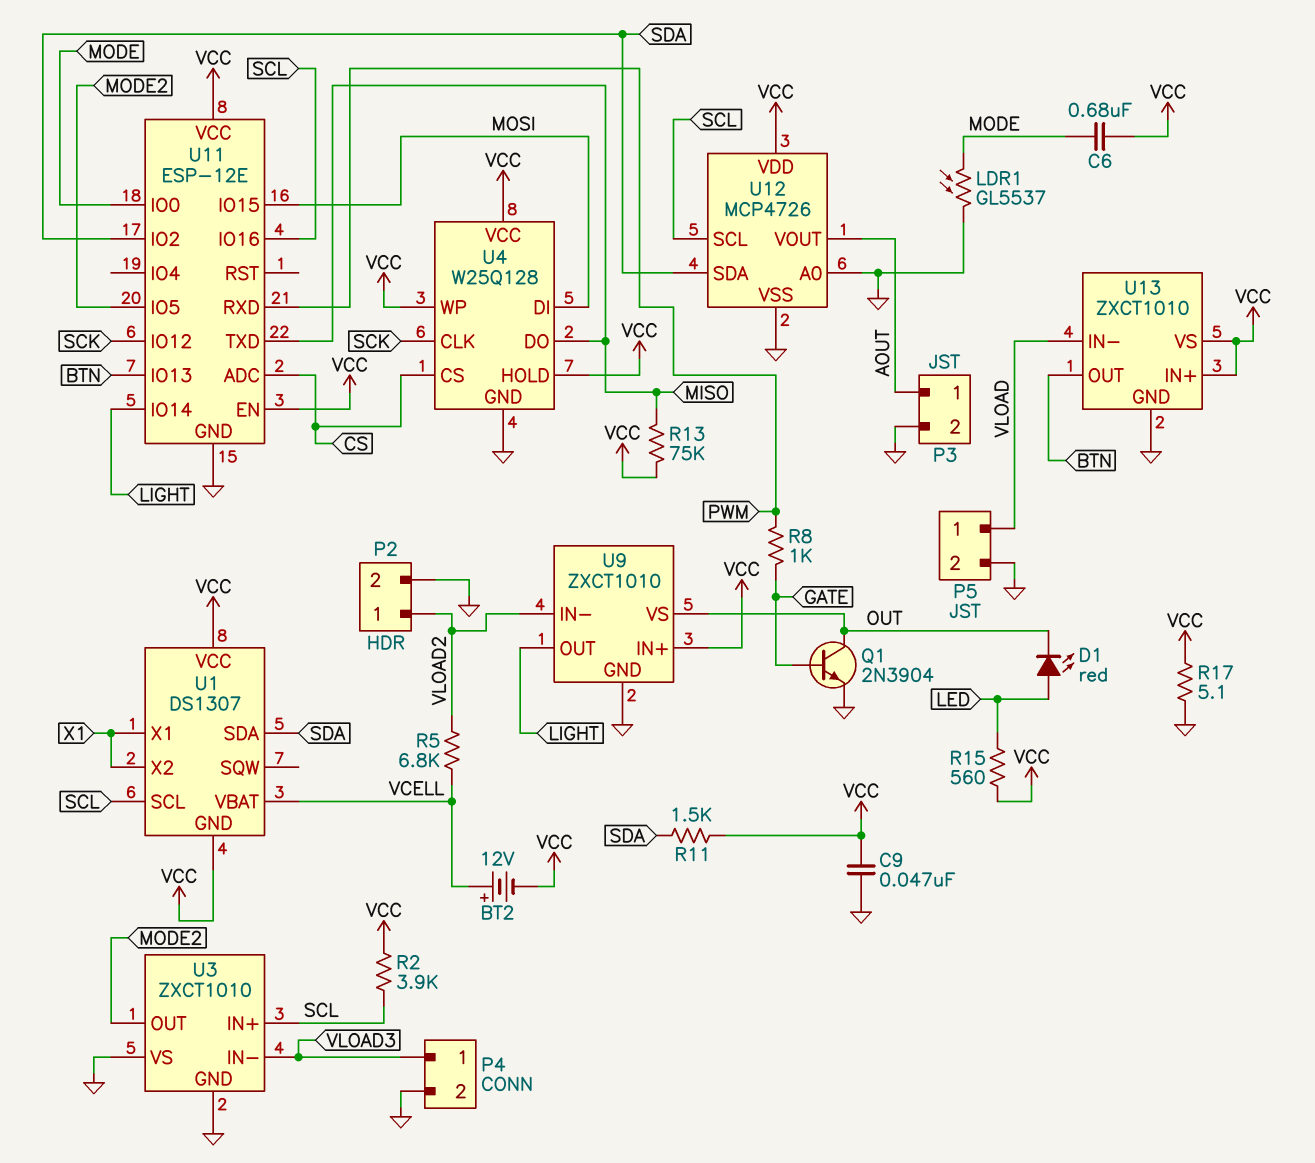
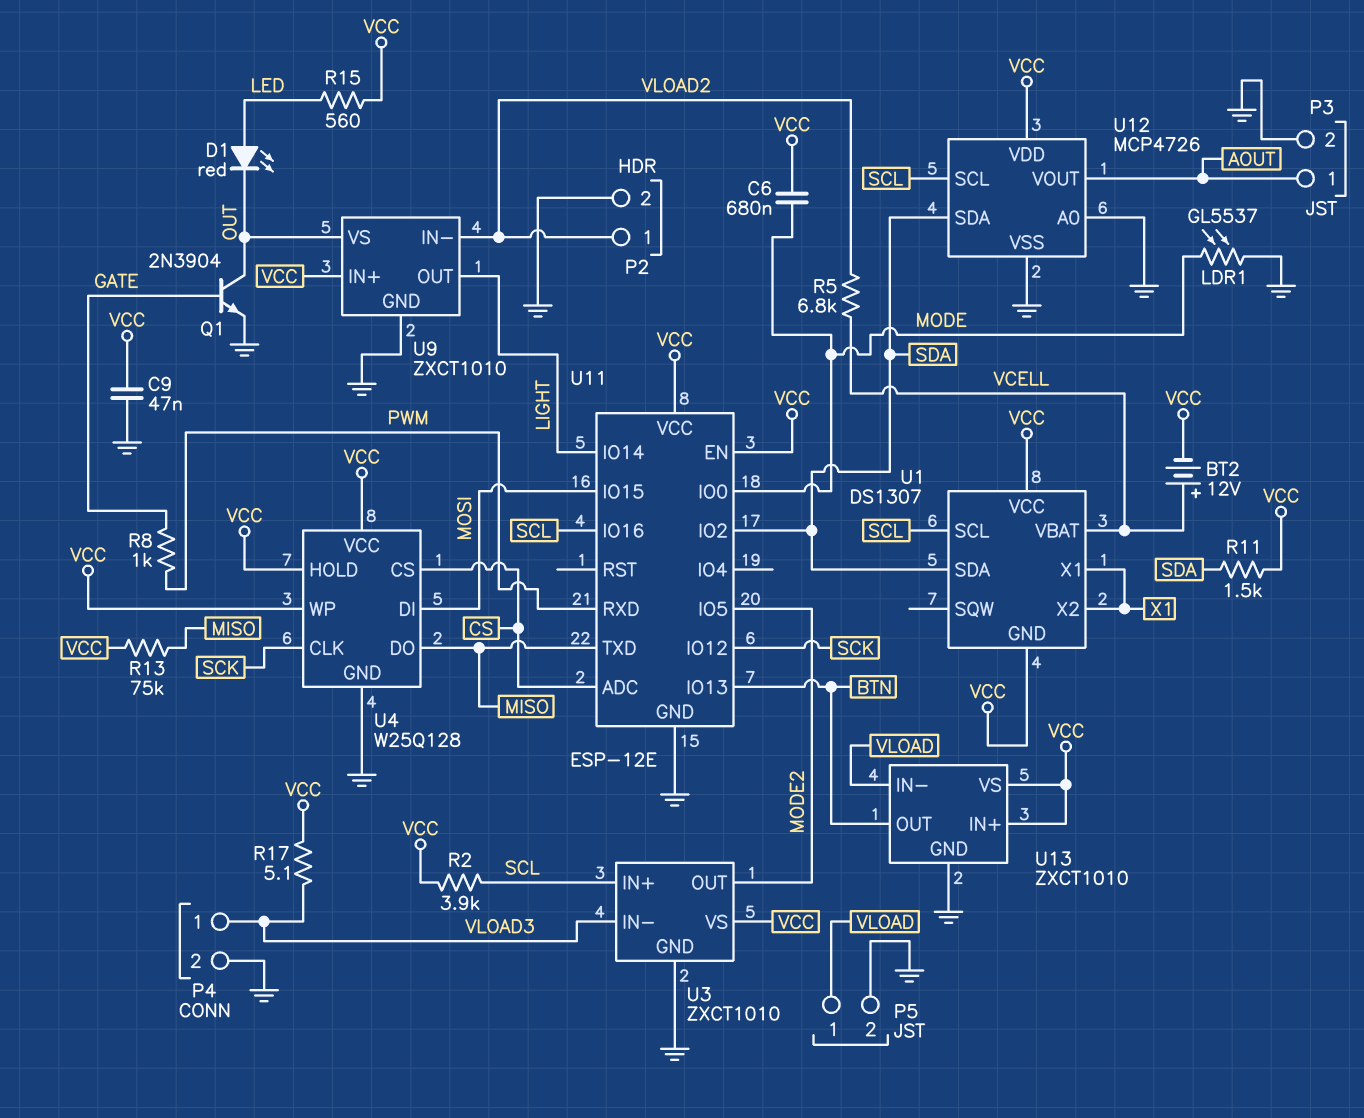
R17: 5.1 (GND, VCC) -> 5.1 (VCC, VLOAD3)
U3 pin VS: GND -> VCC

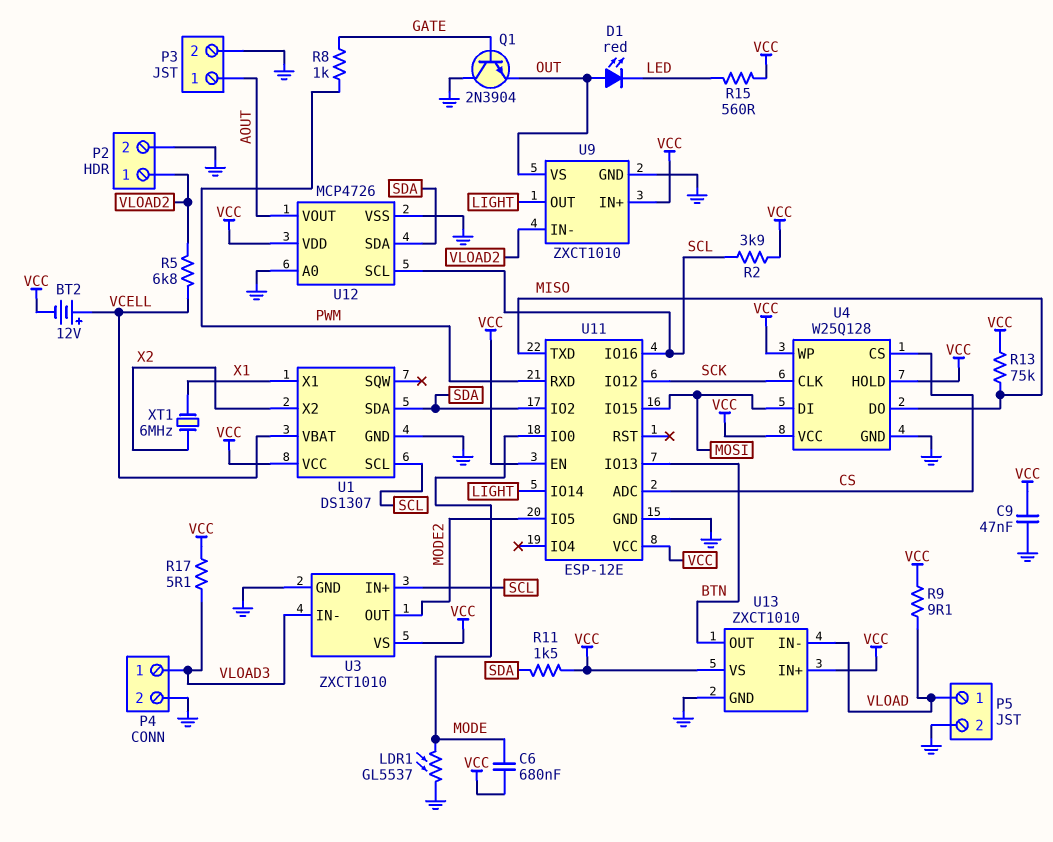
D1: LED red (A LED, K OUT) -> LED red (A OUT, K LED)
Q1: NPN 2N3904 (B GATE, C OUT, E GND) -> NPN 2N3904 (B GATE, C GND, E OUT)
R9: none -> 9.1 (VCC, VLOAD)
U1 pin GND: VCC -> GND
U1 pin X2: X1 -> X2
XT1: none -> 6MHz (X1, X2)

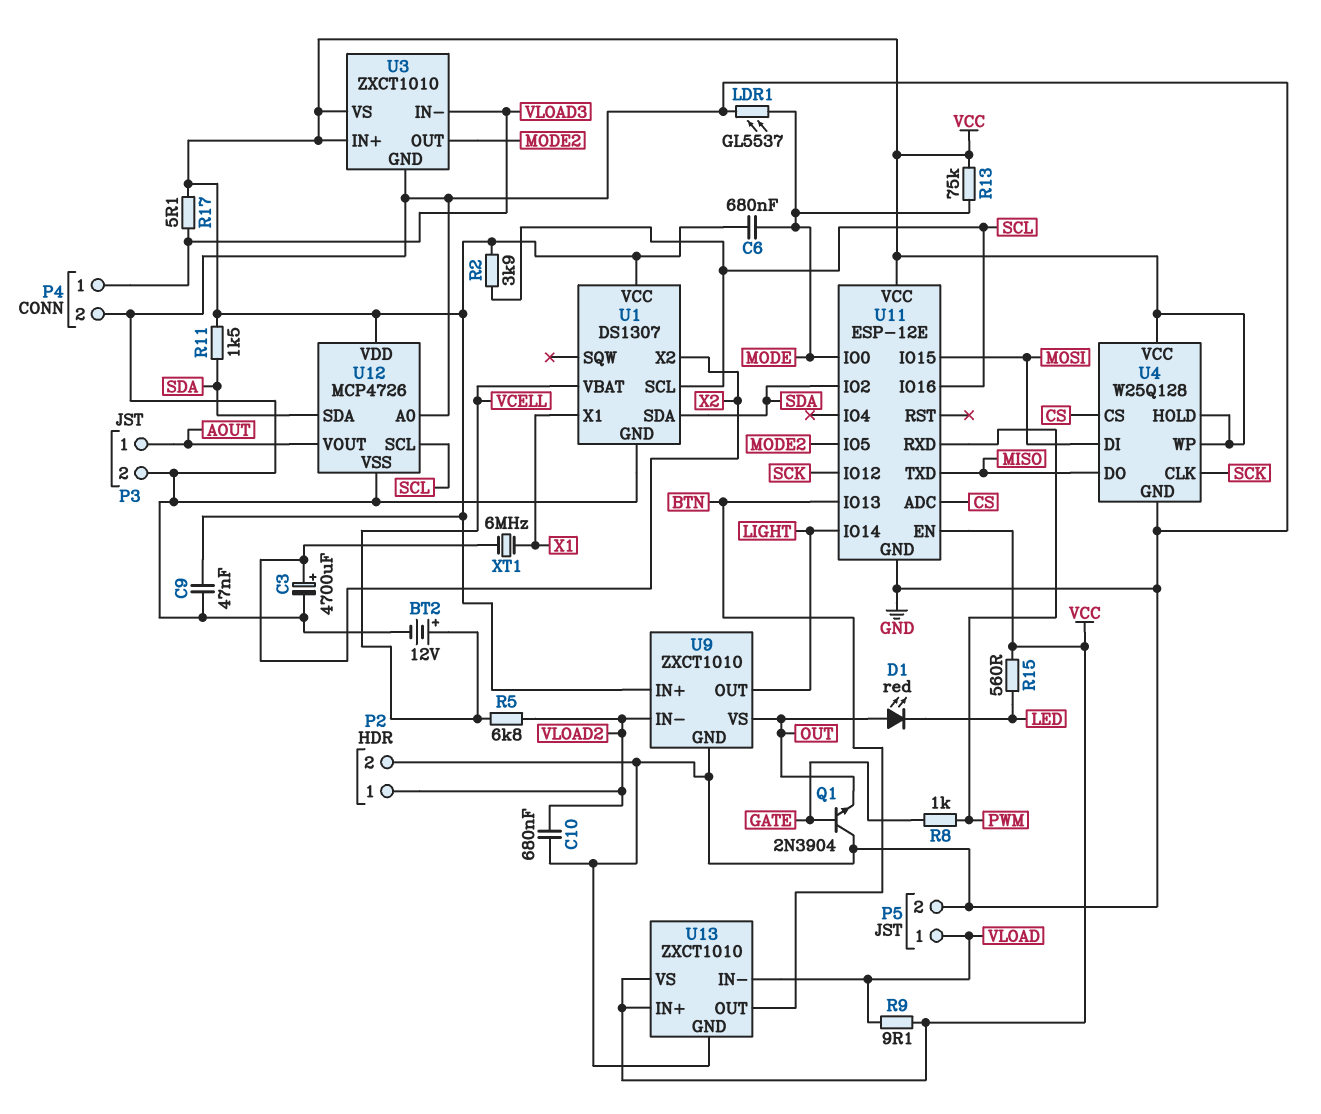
BT2: 12V (plus VCELL, minus VCC) -> 12V (plus VCELL, minus GND)
C3: none -> 4700uF (plus X2, minus GND)
C10: none -> 680nF (GND, VLOAD2)
R13: 75k (MISO, VCC) -> 75k (MODE, VCC)
U3 pin IN+: SCL -> VCC

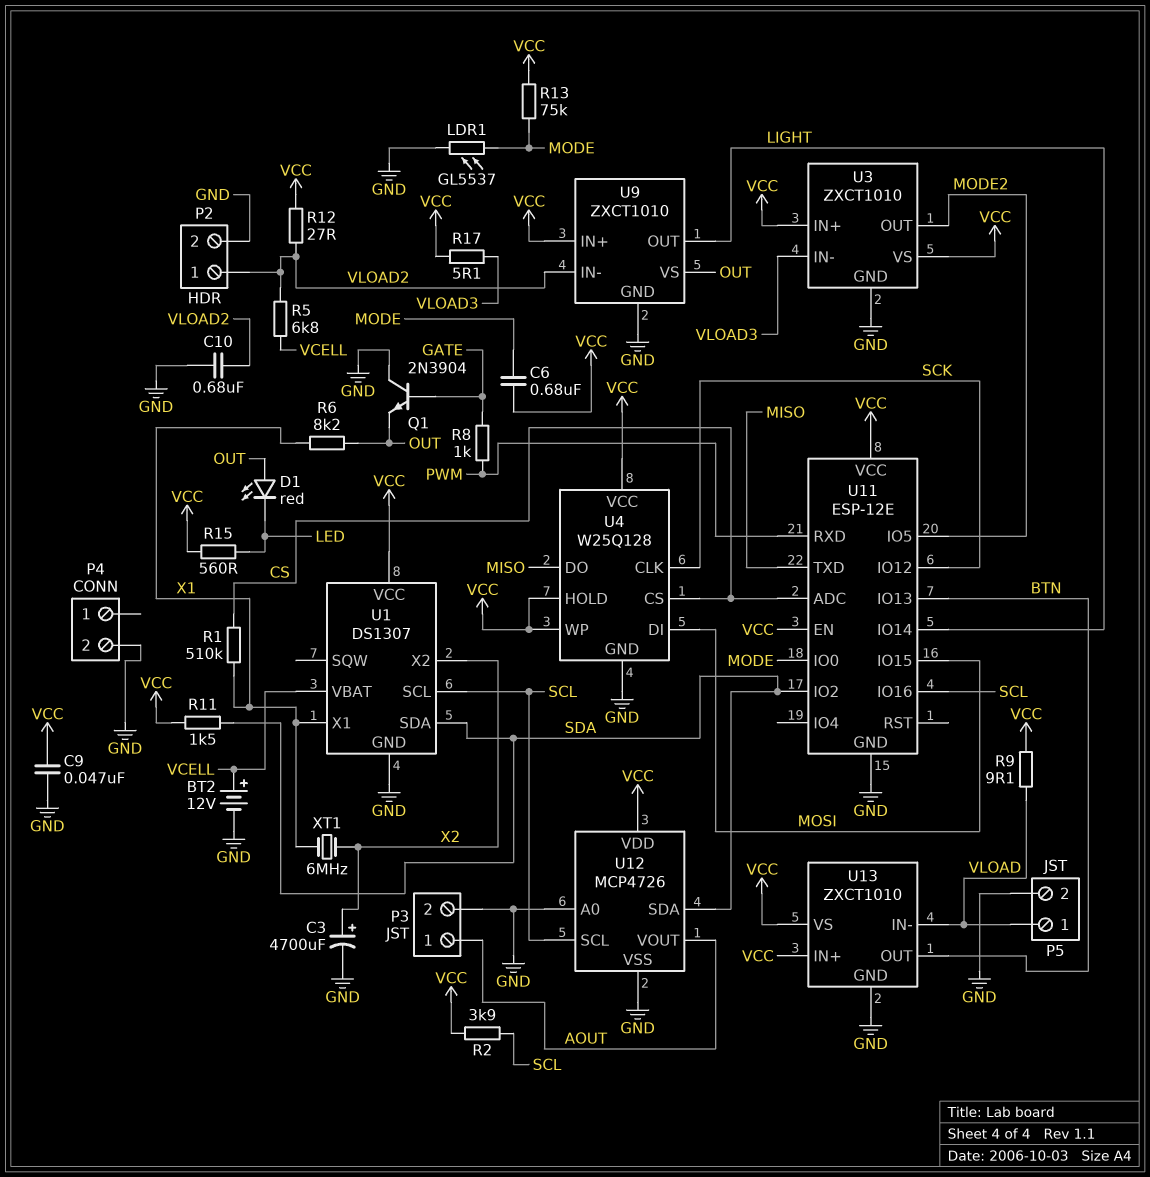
P4 pin 1: VLOAD3 -> none
R1: none -> 510k (CS, X1)
R6: none -> 8.2k (OUT, X1)
R12: none -> 27 (VCC, VLOAD2)

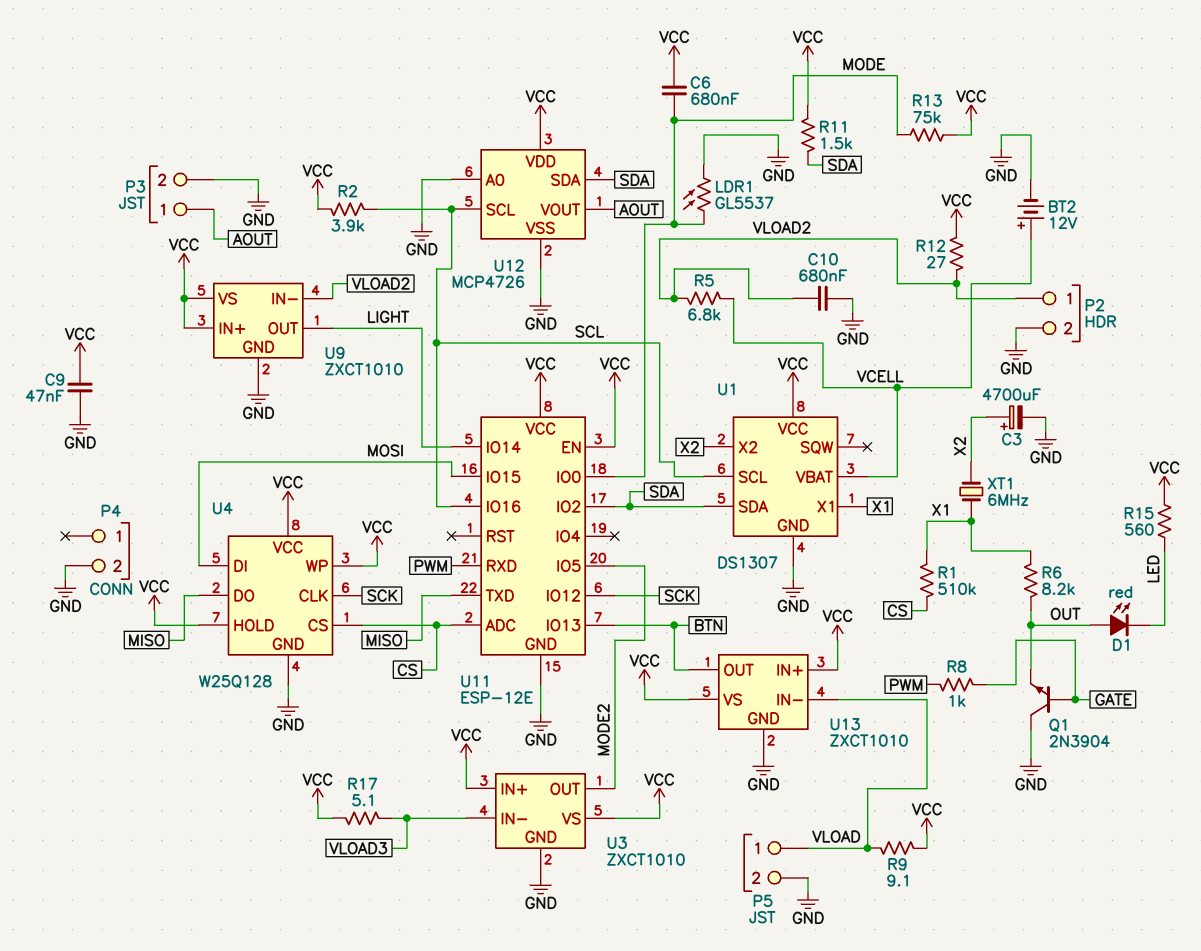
U9 pin VS: OUT -> VCC

